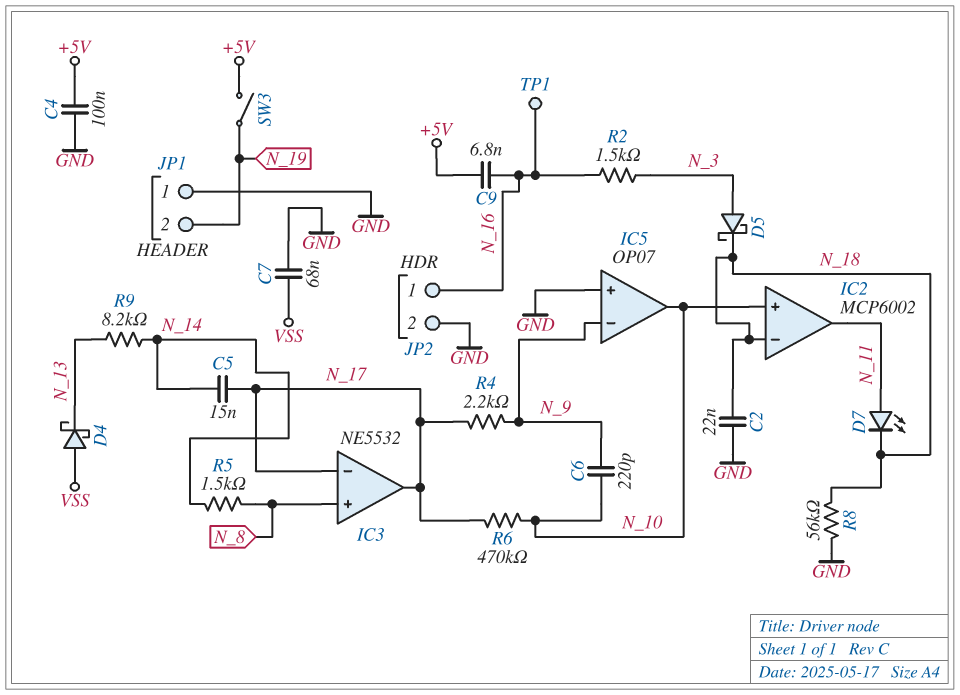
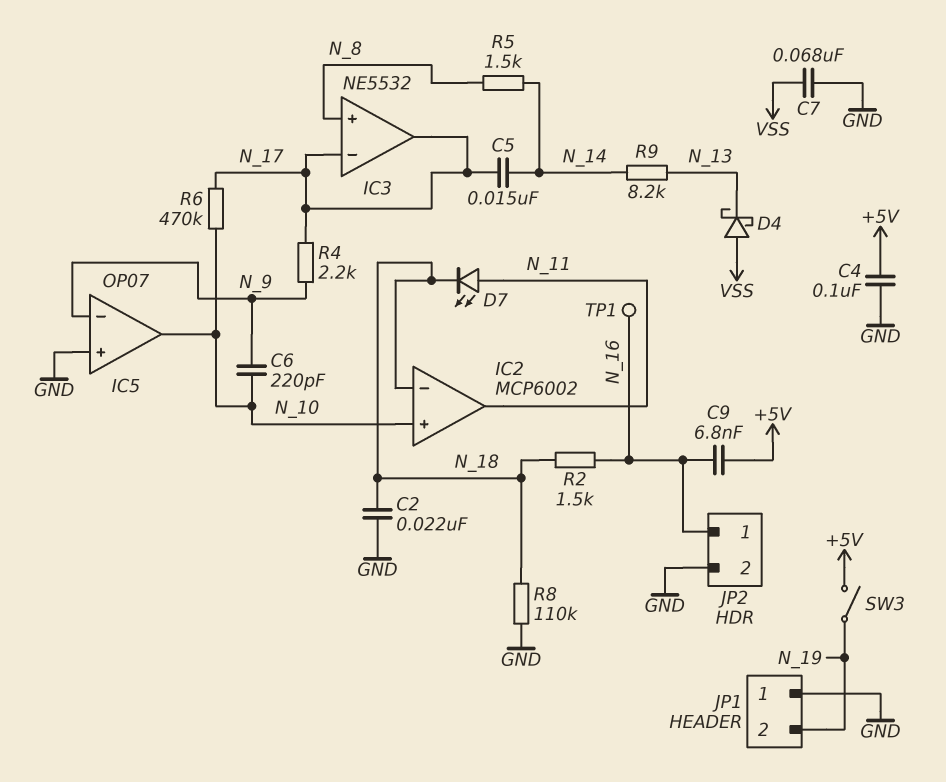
D5: schottky (A N_3, K N_18) -> none
R2: 1.5k (N_3, N_16) -> 1.5k (N_16, N_18)
R8: 56k (GND, N_18) -> 110k (GND, N_18)

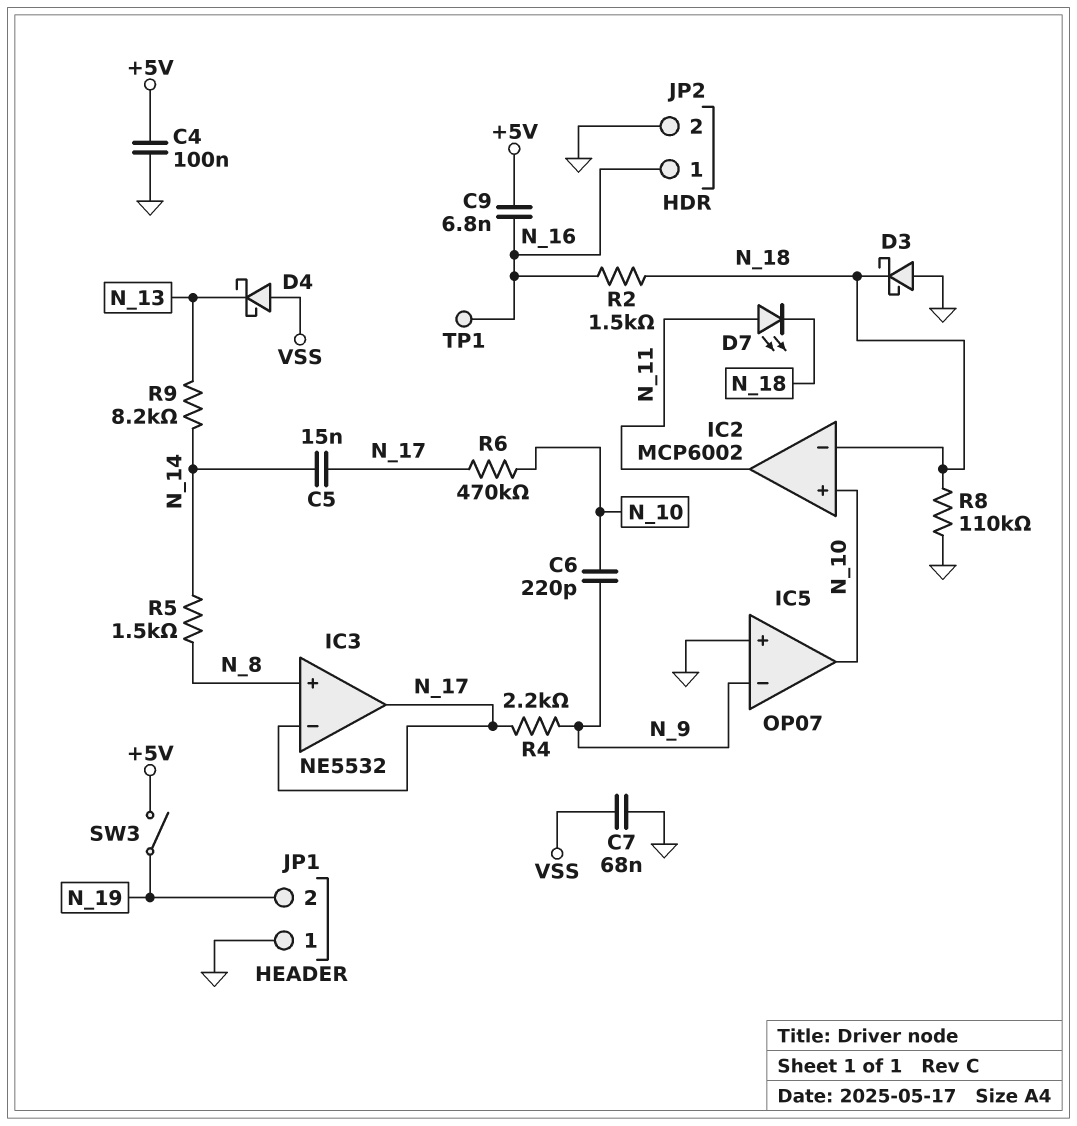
C2: 22nF (GND, N_18) -> none
D3: none -> schottky (A GND, K N_18)

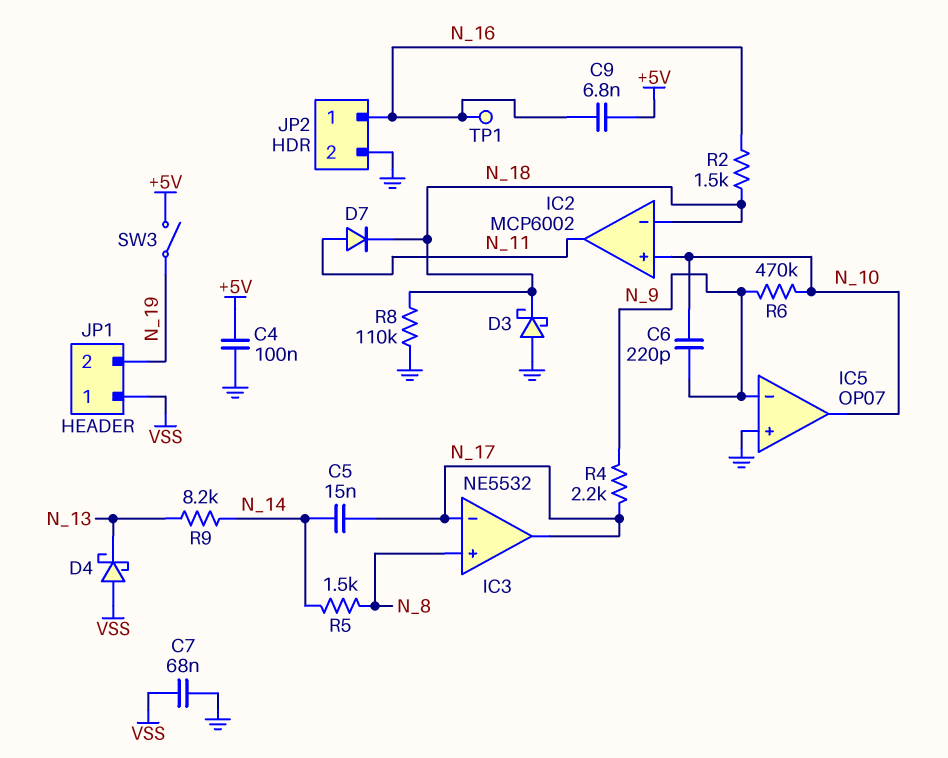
D7: LED (A N_11, K N_18) -> diode (A N_11, K N_18)
JP1 pin 1: GND -> VSS
R6: 470k (N_10, N_17) -> 470k (N_9, N_10)

